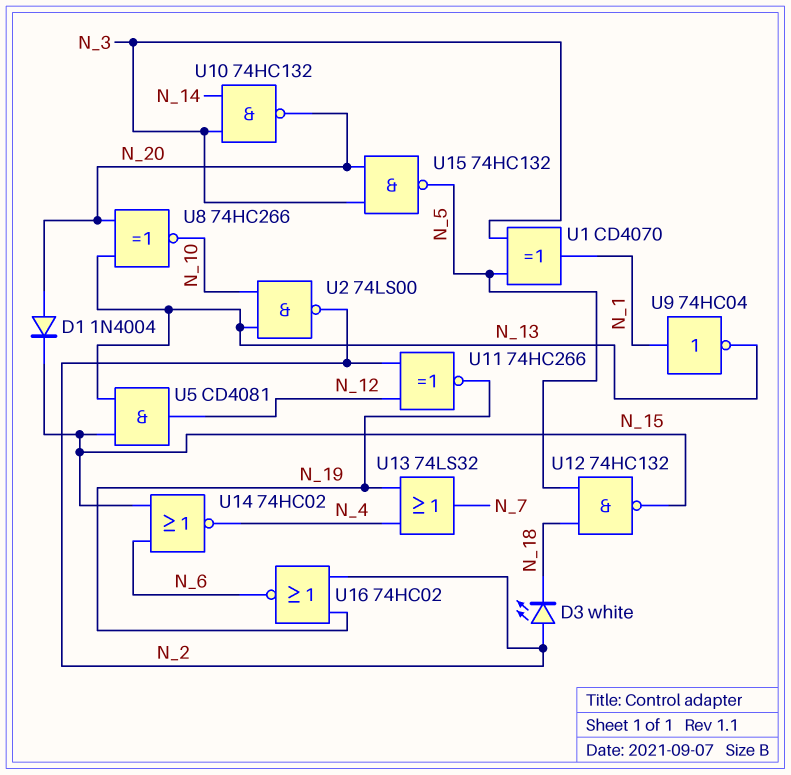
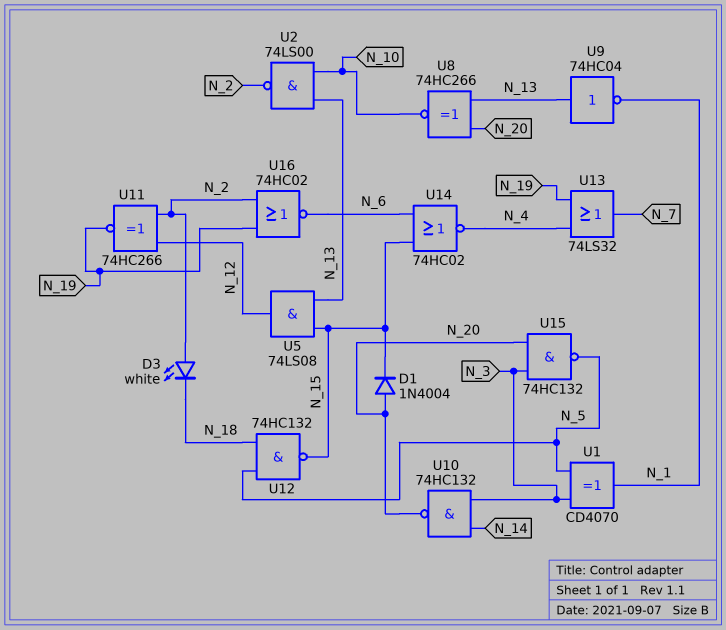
U5: AND CD4081 (in N_13, in N_15, out N_12) -> AND 74LS08 (in N_13, in N_15, out N_12)
U9: NOT 74HC04 (in N_1, out N_13) -> NOT 74HC04 (in N_13, out N_1)

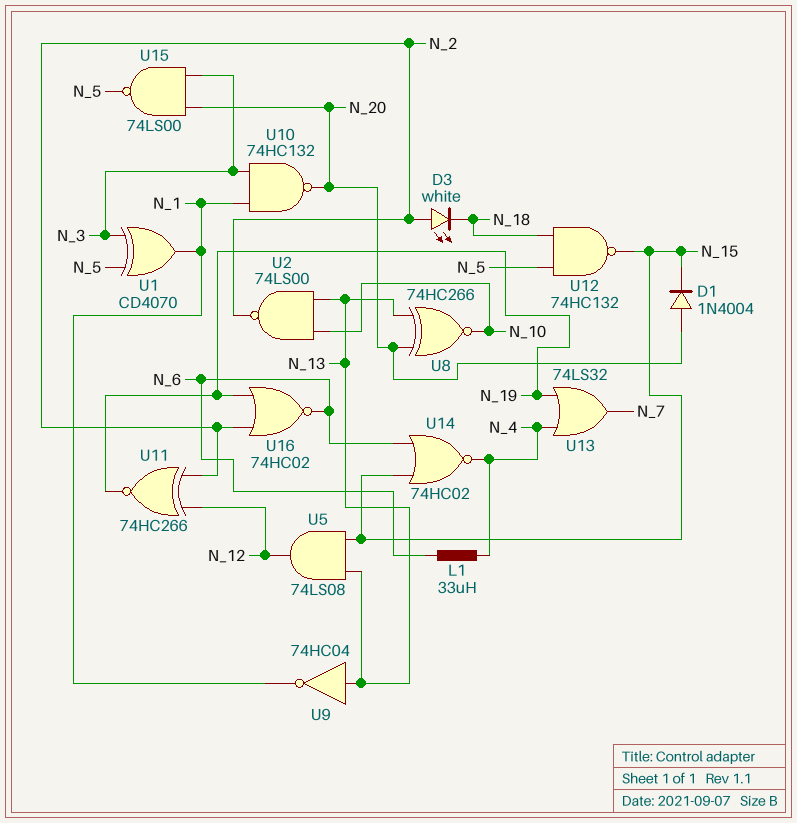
L1: none -> 33uH (N_4, N_6)
U10: NAND 74HC132 (in N_3, in N_14, out N_20) -> NAND 74HC132 (in N_1, in N_3, out N_20)
U15: NAND 74HC132 (in N_3, in N_20, out N_5) -> NAND 74LS00 (in N_3, in N_20, out N_5)

